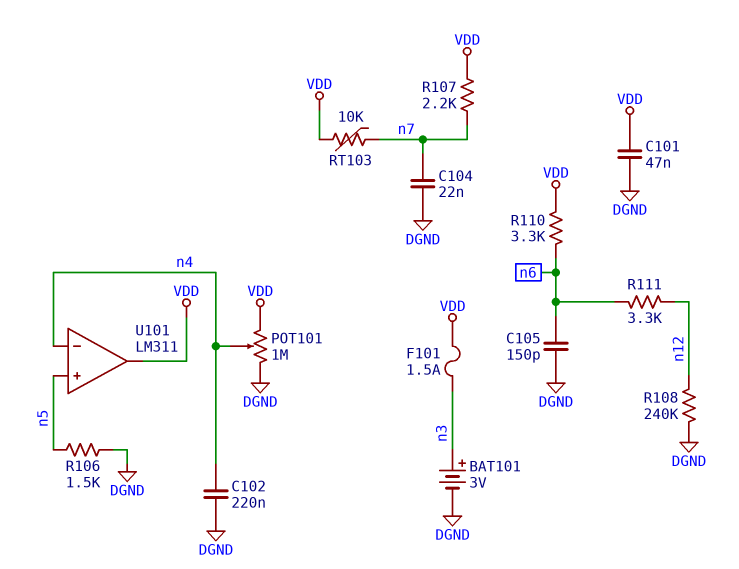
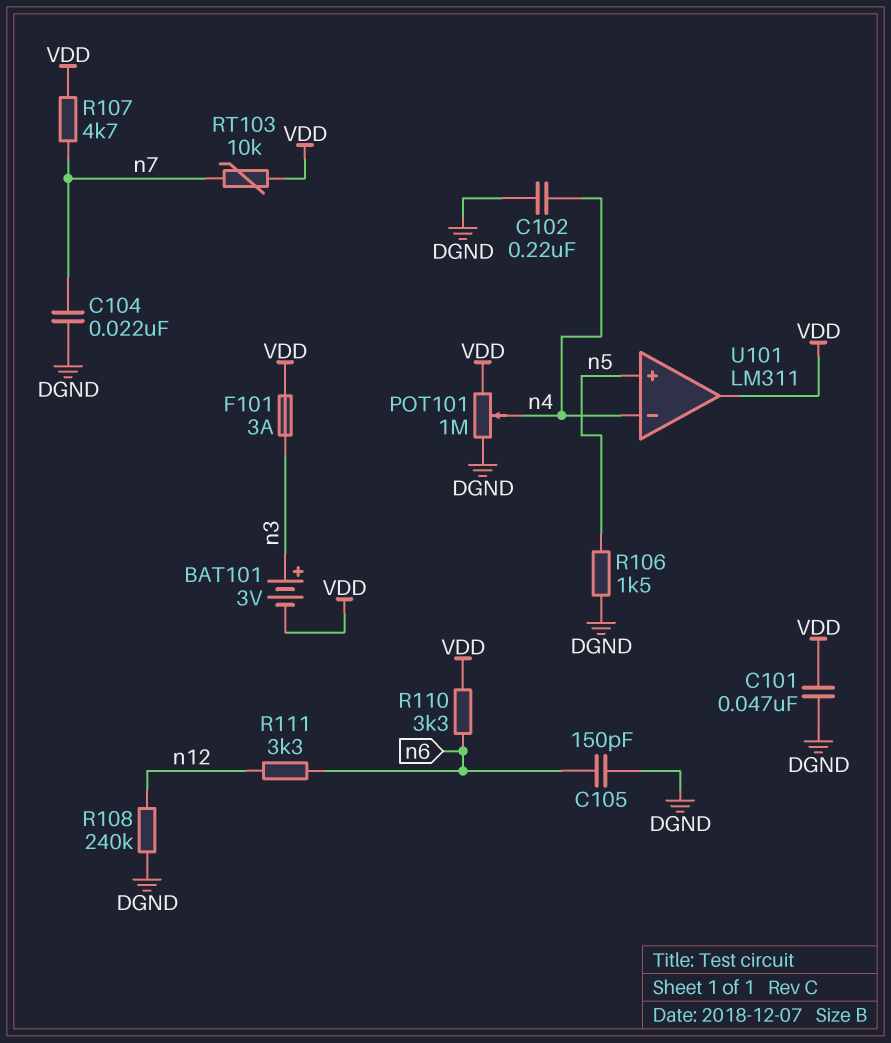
BAT101: 3V (plus n3, minus DGND) -> 3V (plus n3, minus VDD)
F101: 1.5A (VDD, n3) -> 3A (VDD, n3)
R107: 2.2k (VDD, n7) -> 4.7k (VDD, n7)

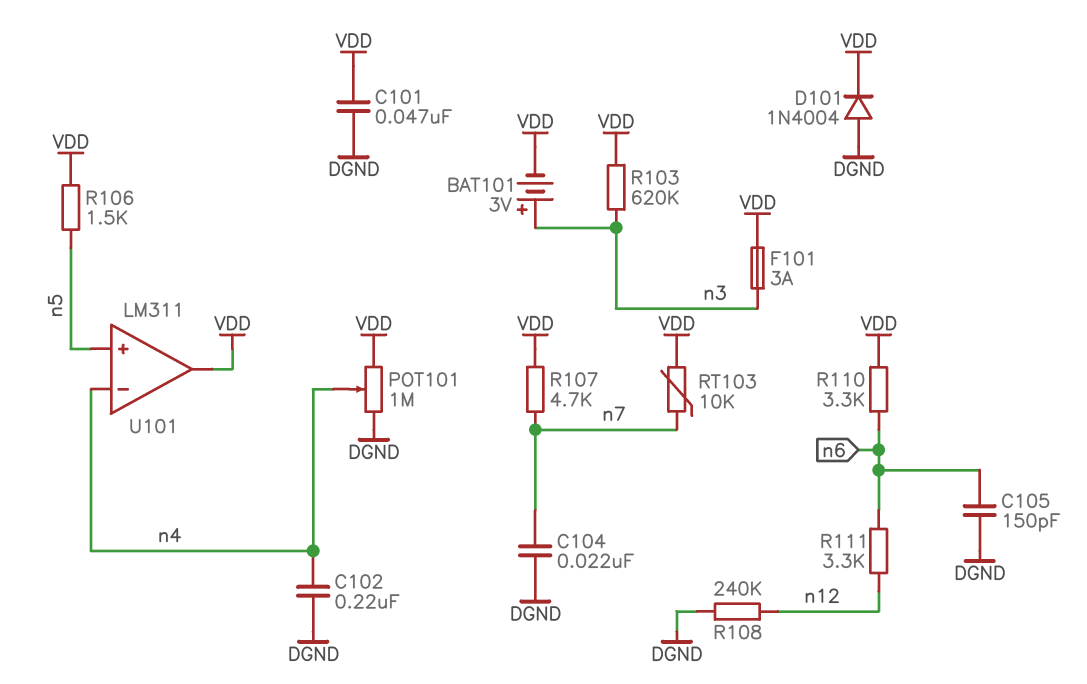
D101: none -> diode 1N4004 (A DGND, K VDD)
R103: none -> 620k (VDD, n3)
R106: 1.5k (DGND, n5) -> 1.5k (VDD, n5)

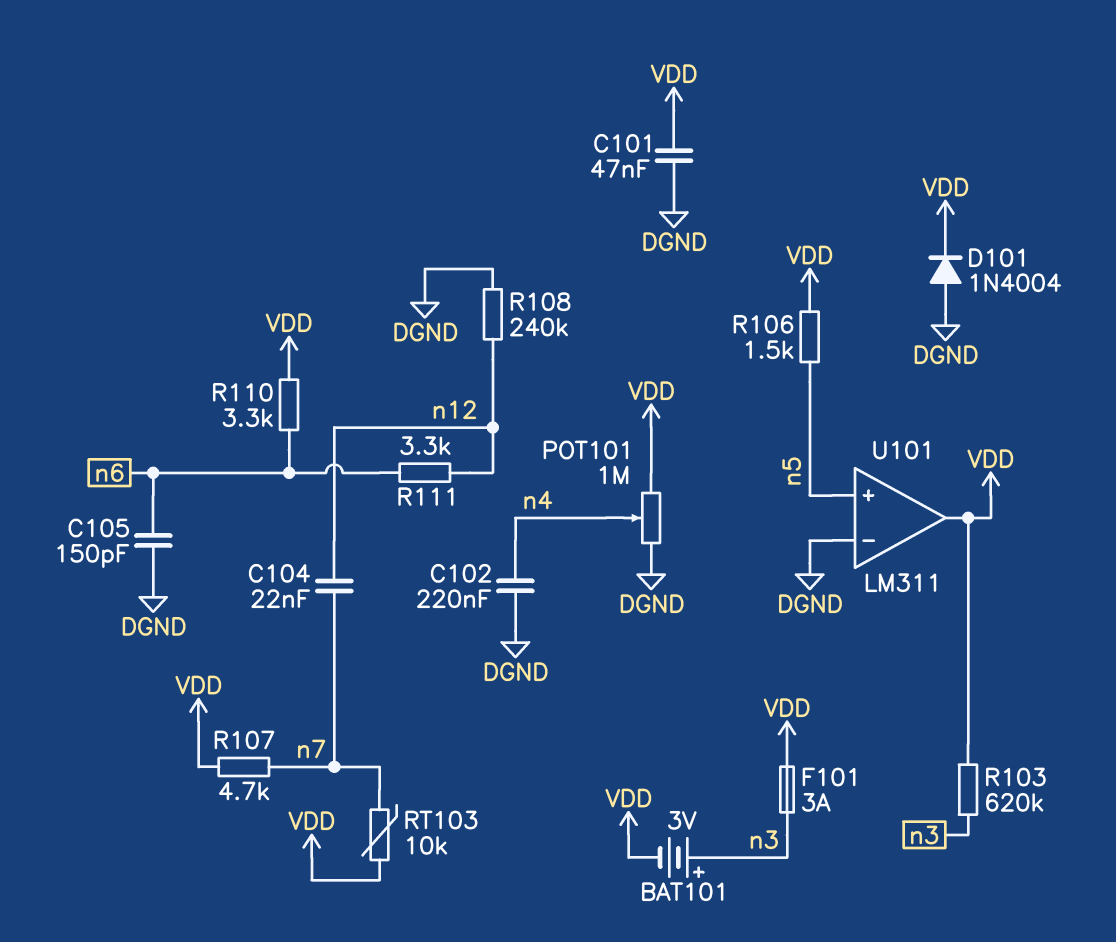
C104: 22nF (DGND, n7) -> 22nF (n7, n12)
U101 pin in-: n4 -> DGND

